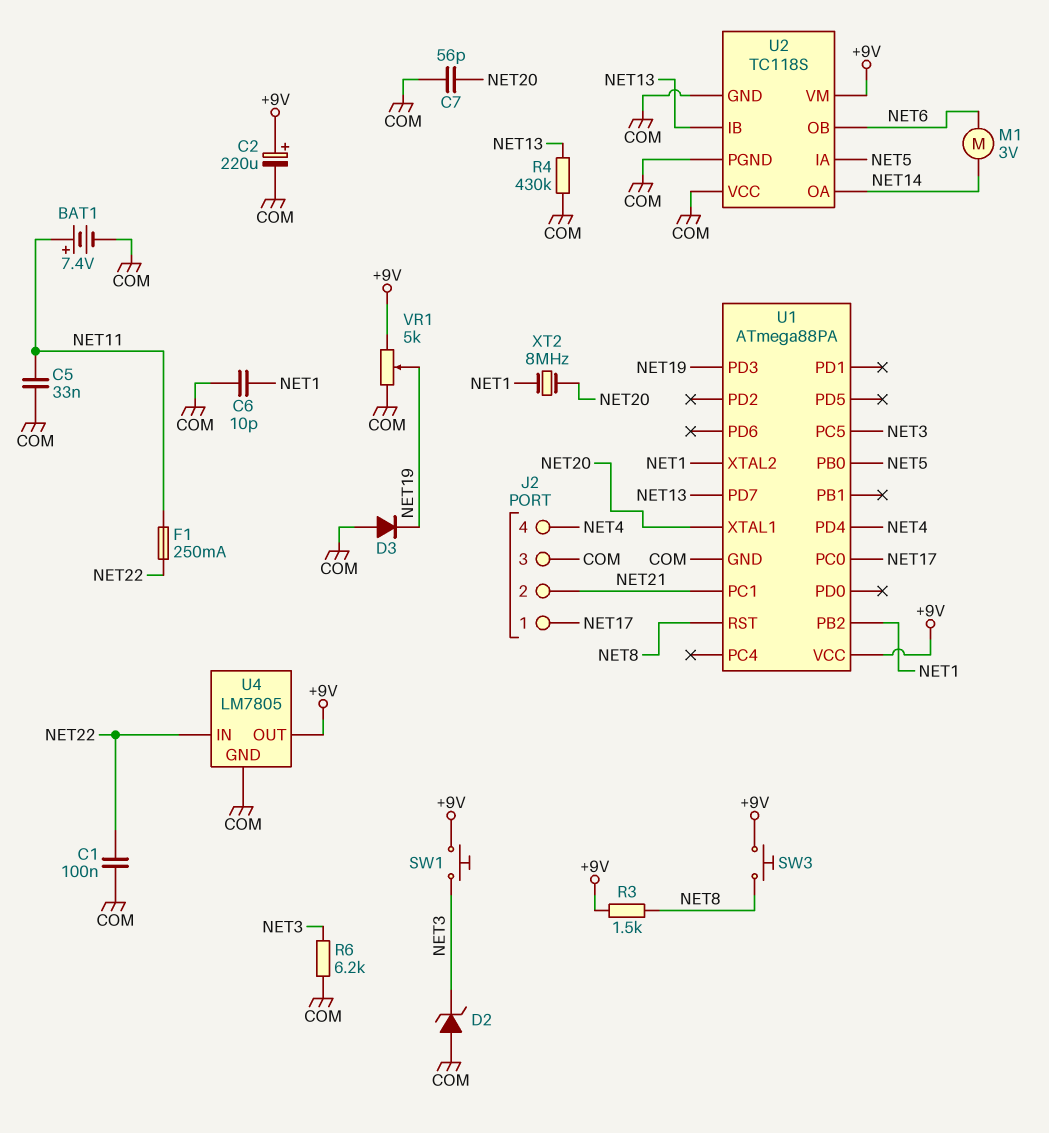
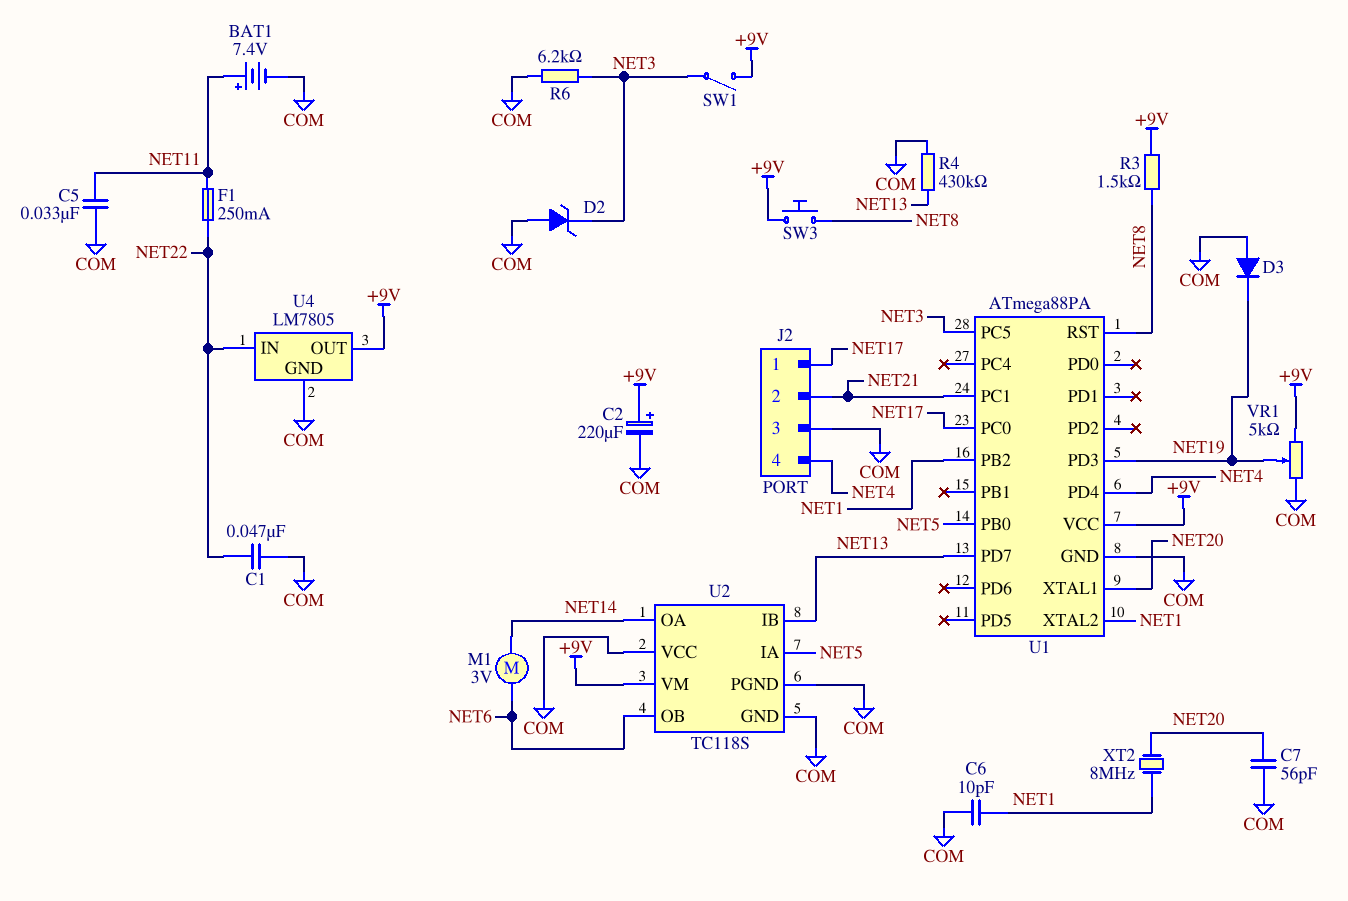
C1: 100nF (COM, NET22) -> 47nF (COM, NET22)
SW1: button (+9V, NET3) -> switch (+9V, NET3)

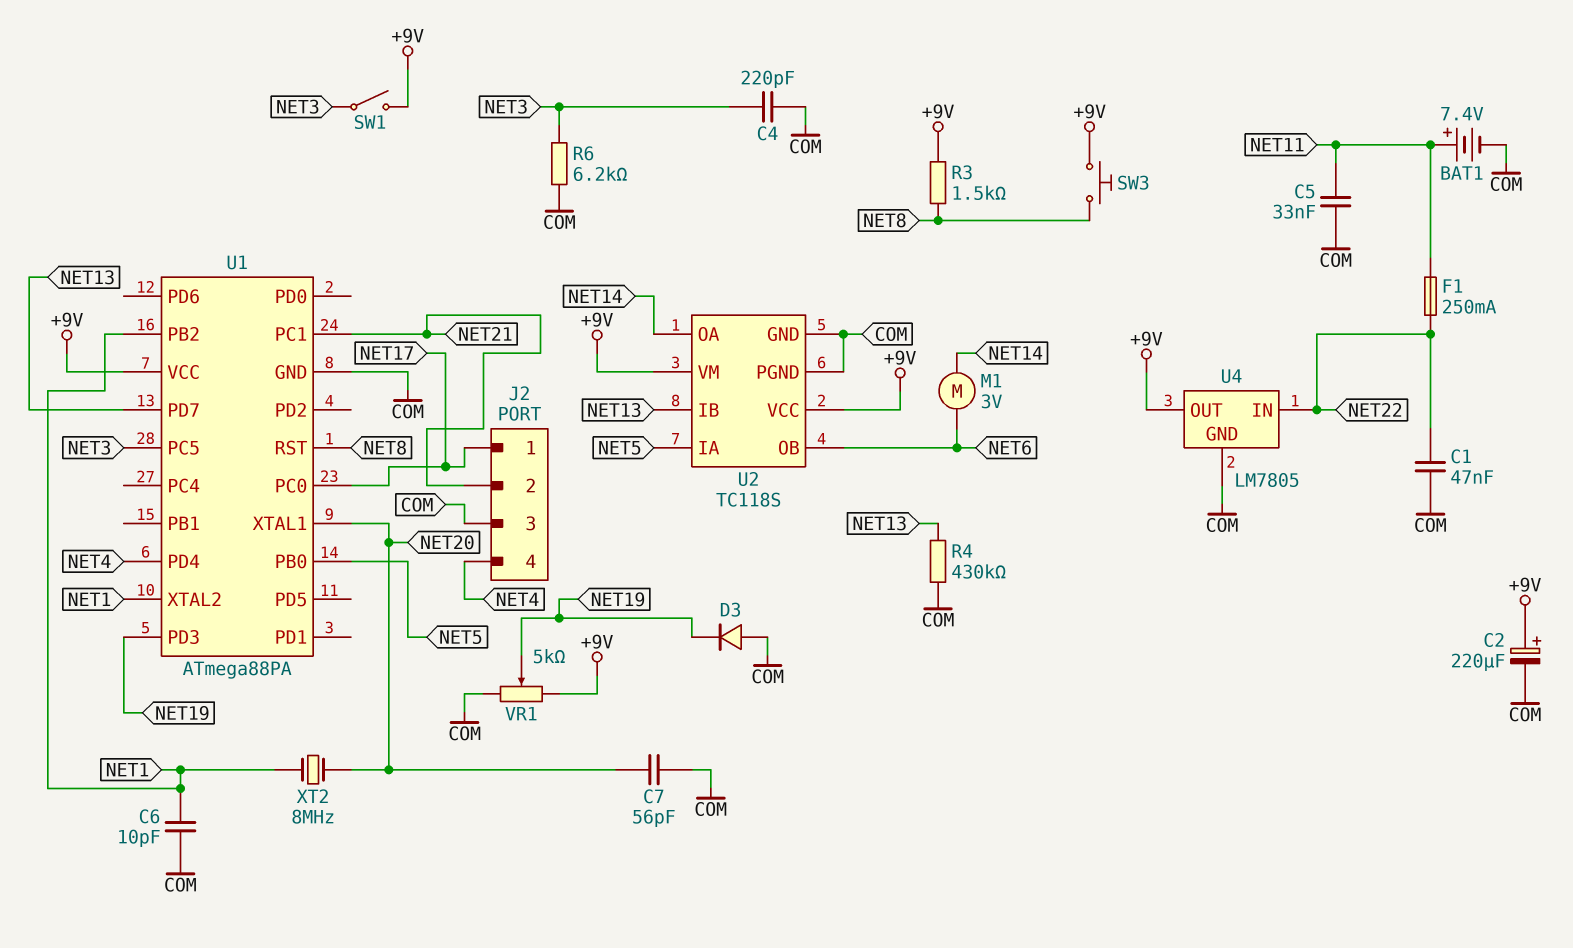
C4: none -> 220pF (COM, NET3)
D2: zener (A COM, K NET3) -> none
U2 pin VCC: COM -> +9V

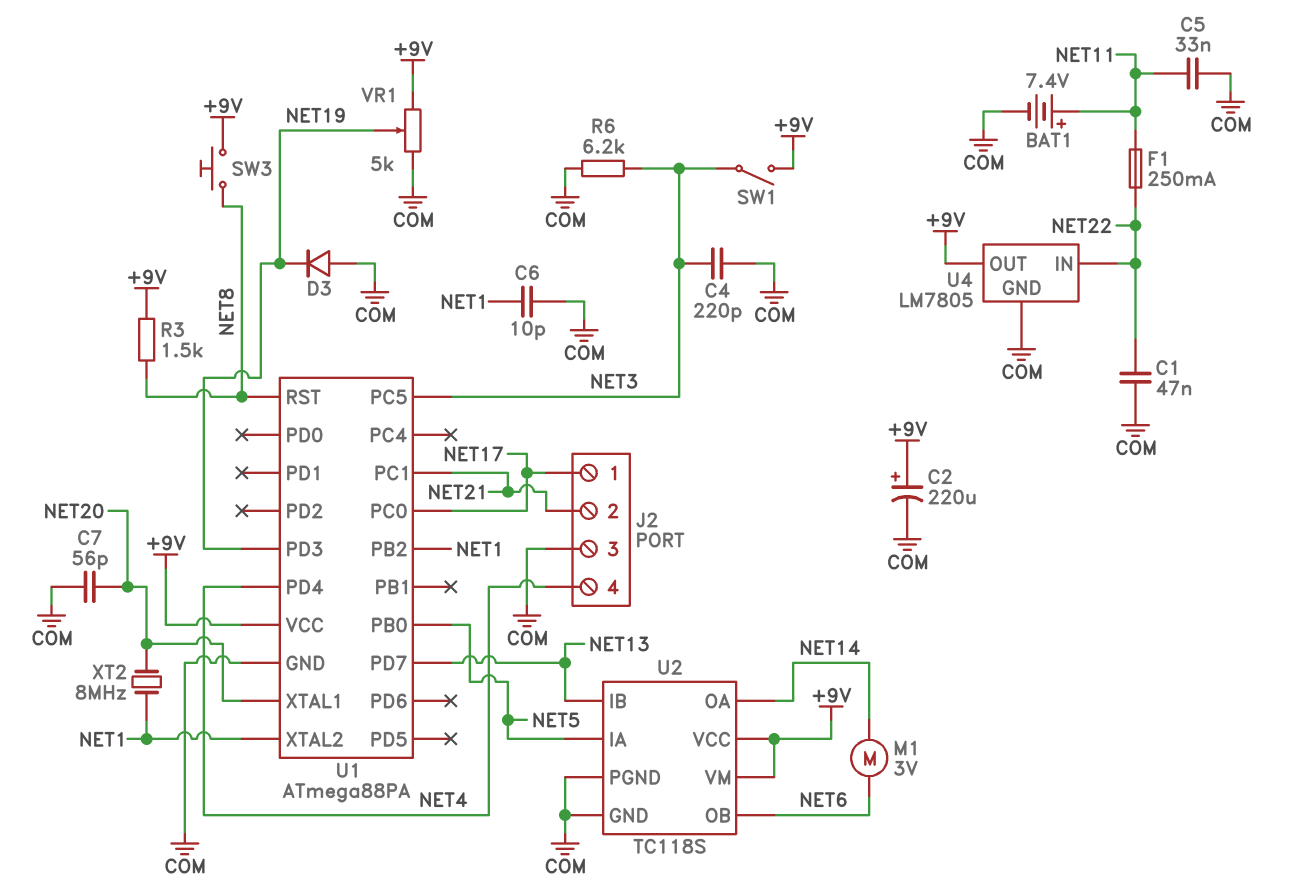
R4: 430k (COM, NET13) -> none

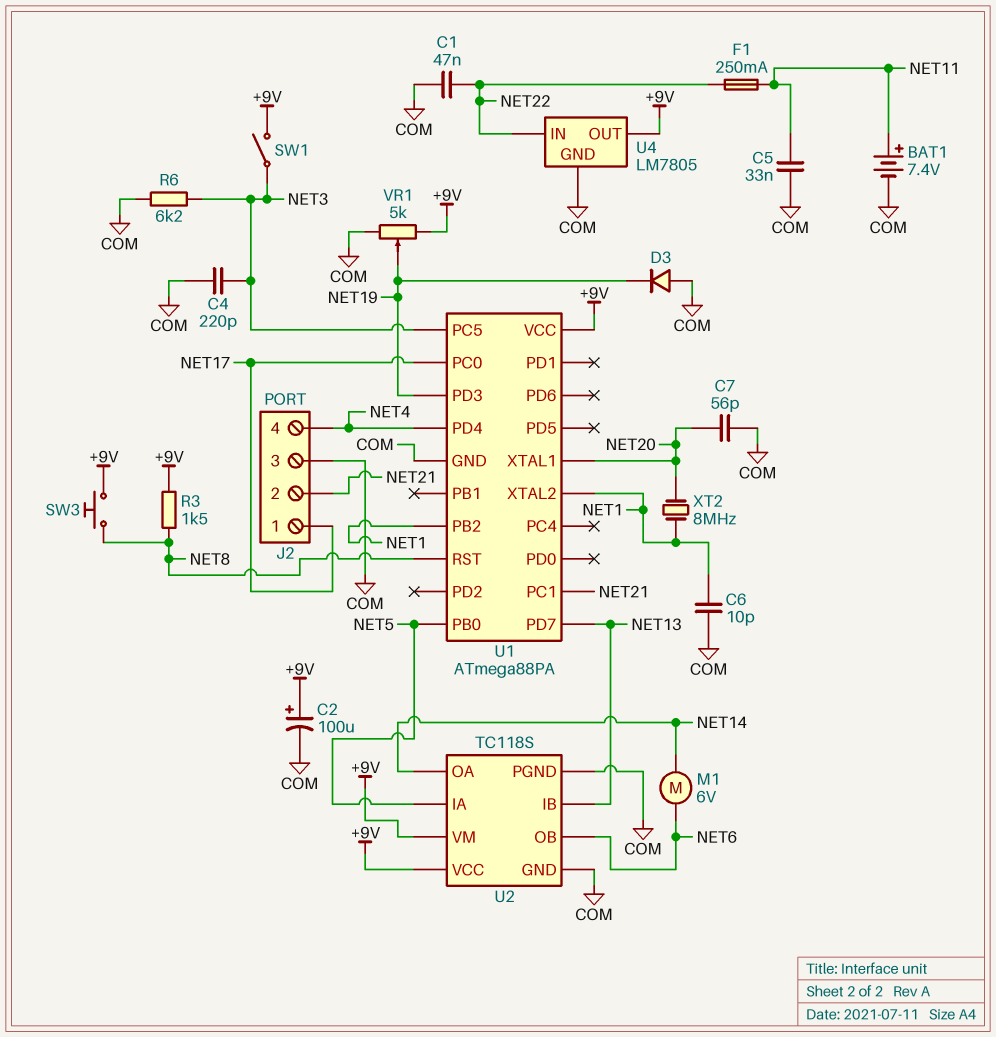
C2: 220uF (plus +9V, minus COM) -> 100uF (plus +9V, minus COM)
M1: motor 3V (NET6, NET14) -> motor 6V (NET6, NET14)

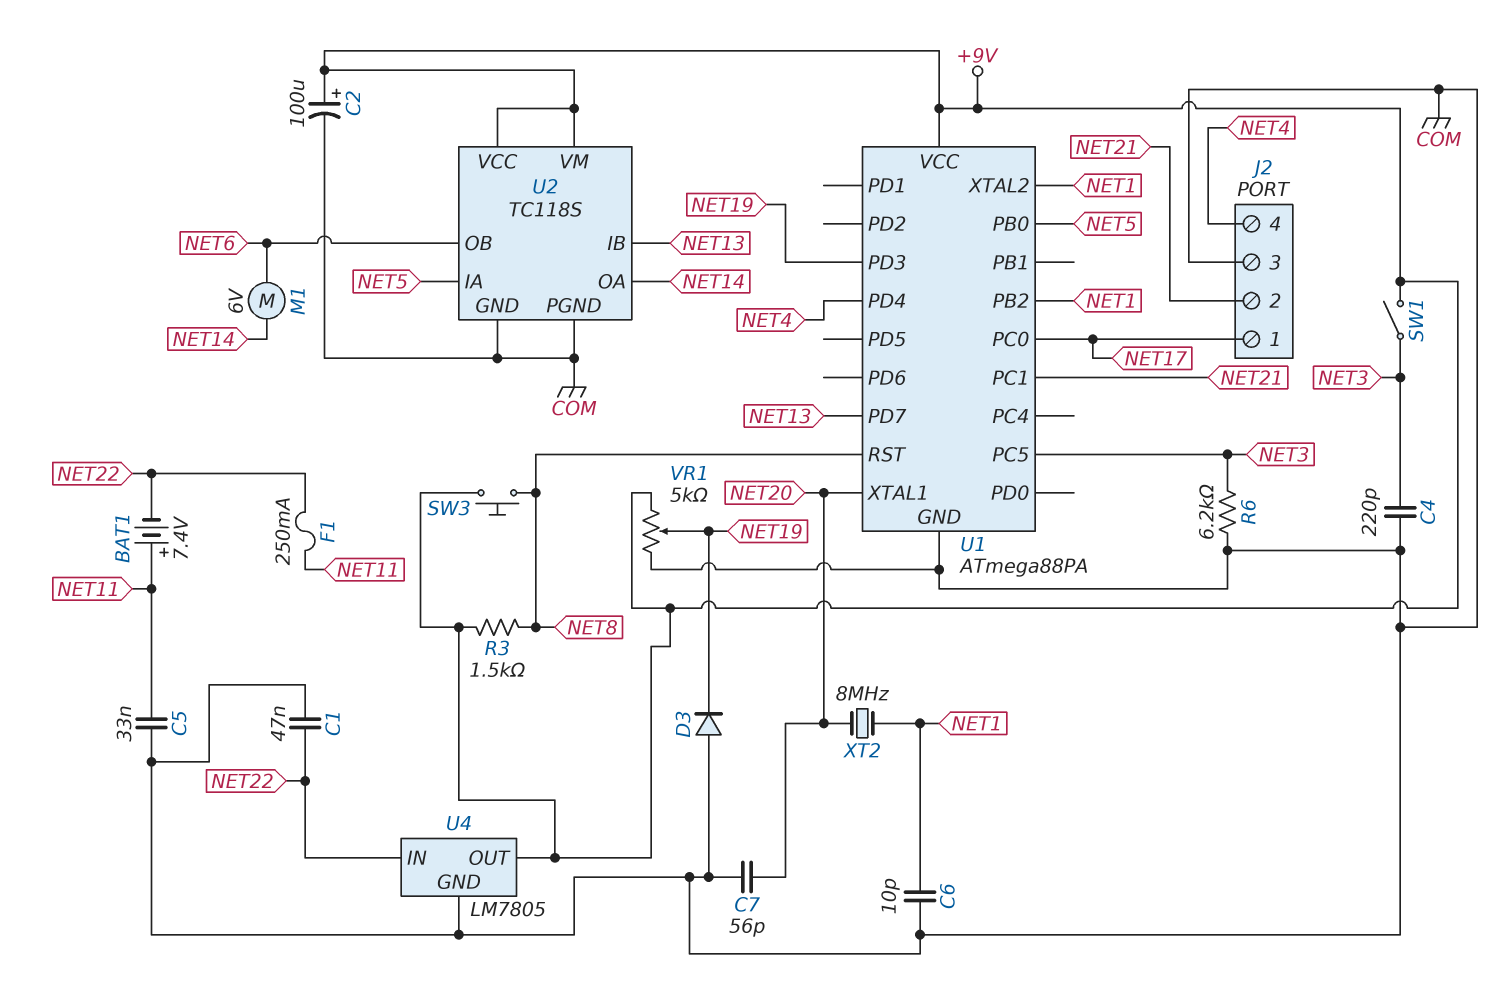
BAT1: 7.4V (plus NET11, minus COM) -> 7.4V (plus NET11, minus NET22)

